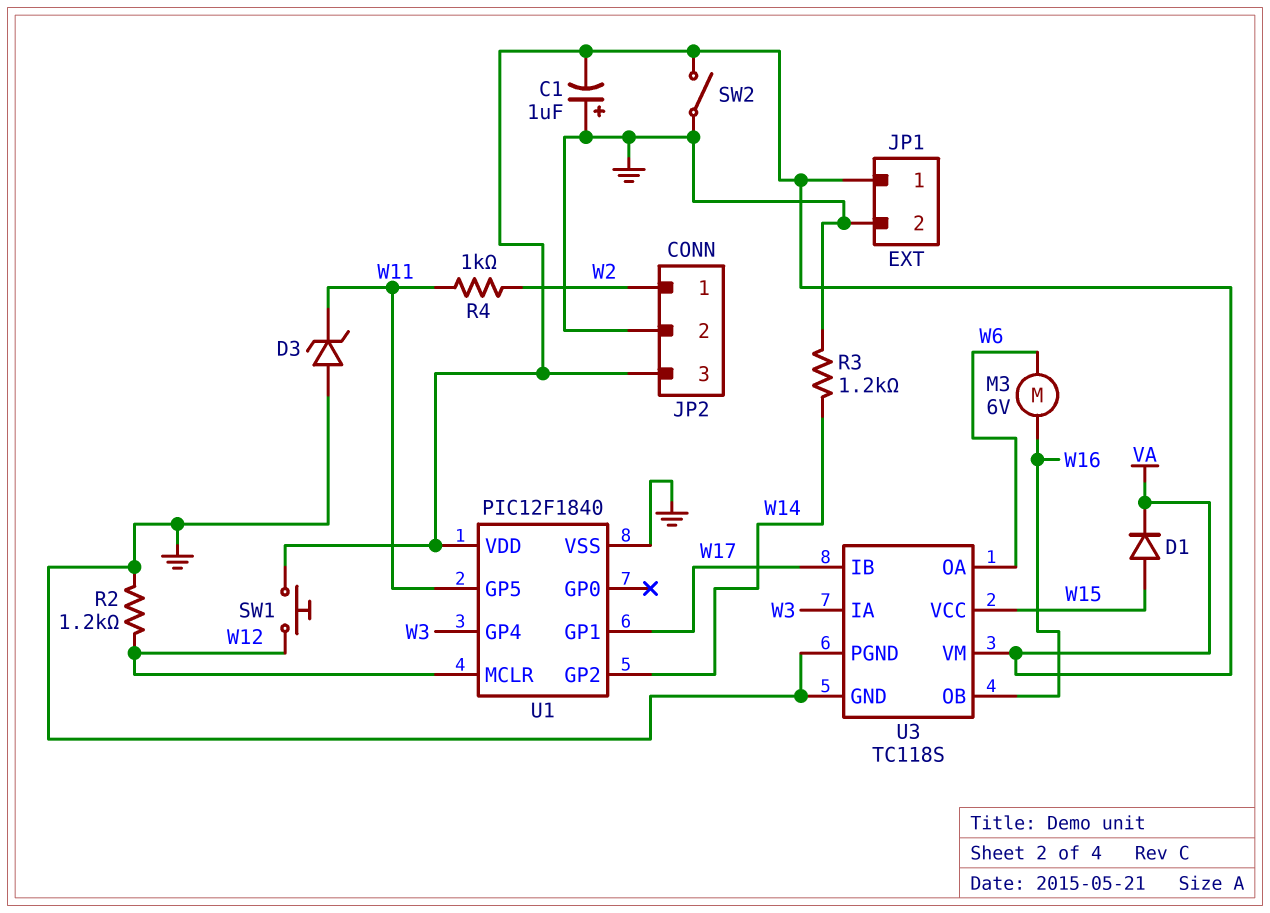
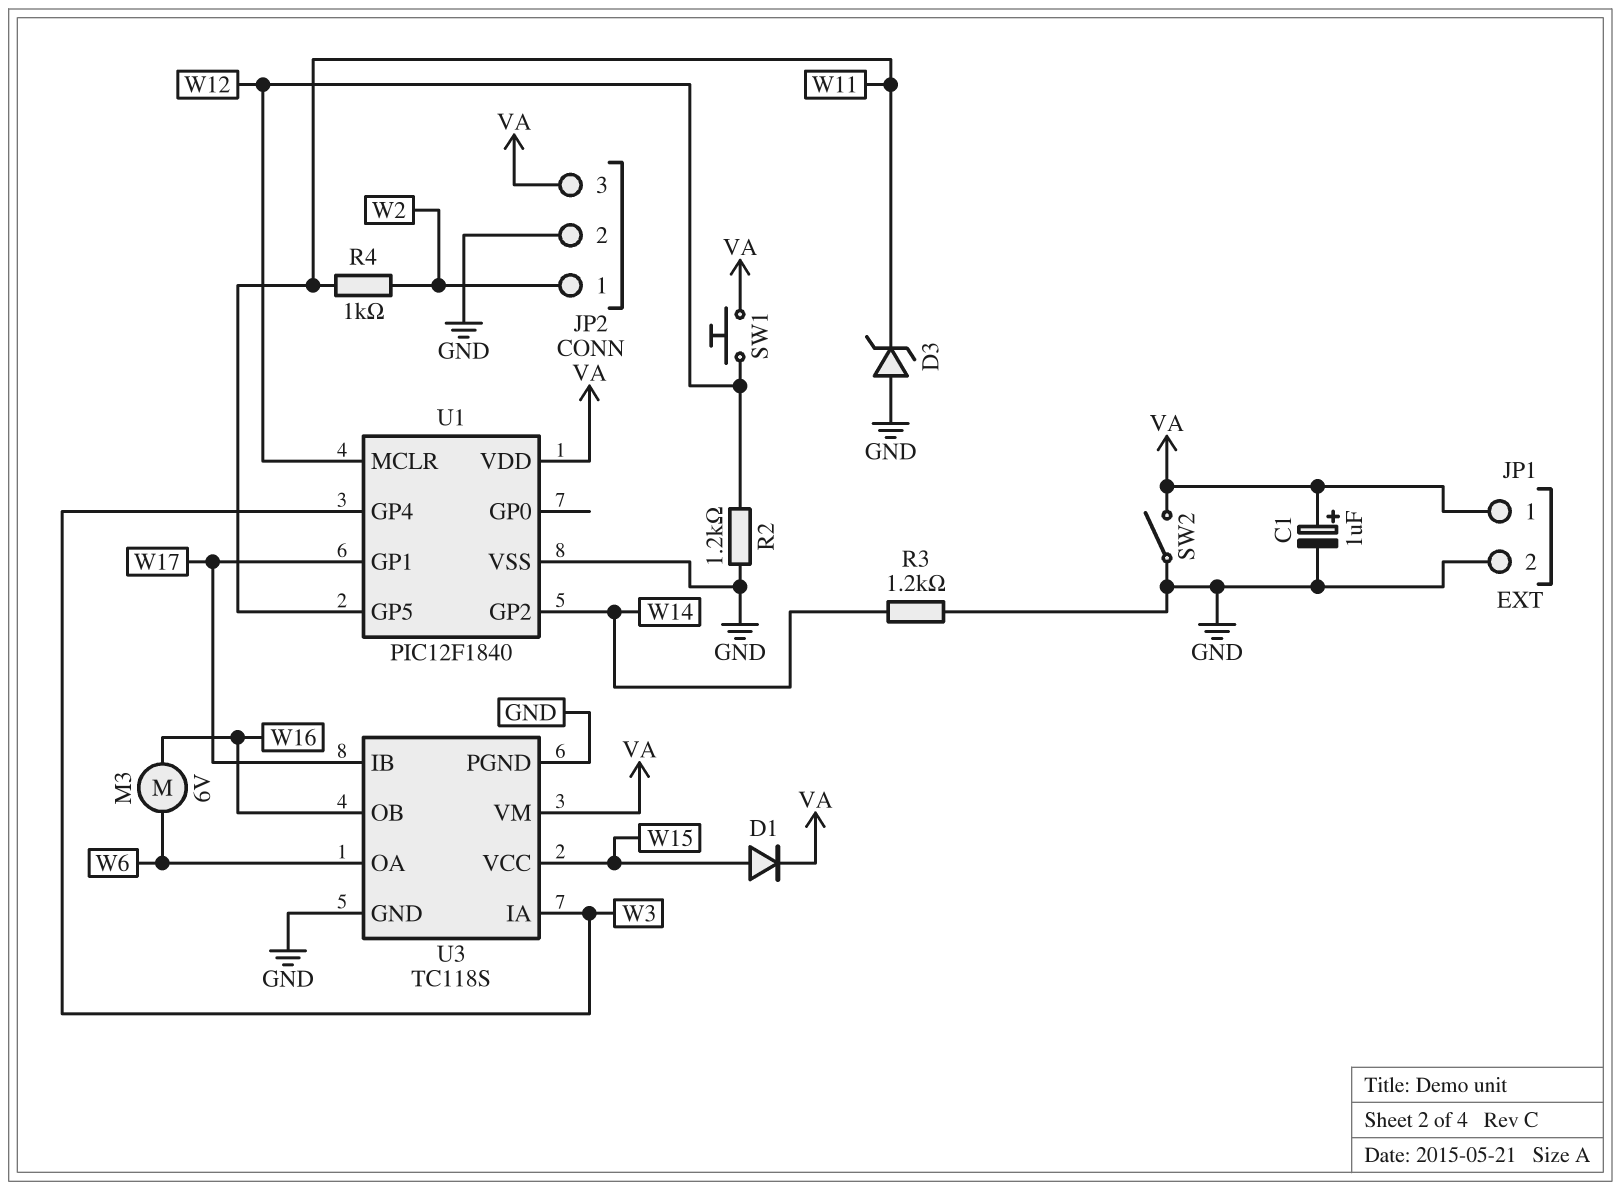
C1: 1uF (plus GND, minus VA) -> 1uF (plus VA, minus GND)

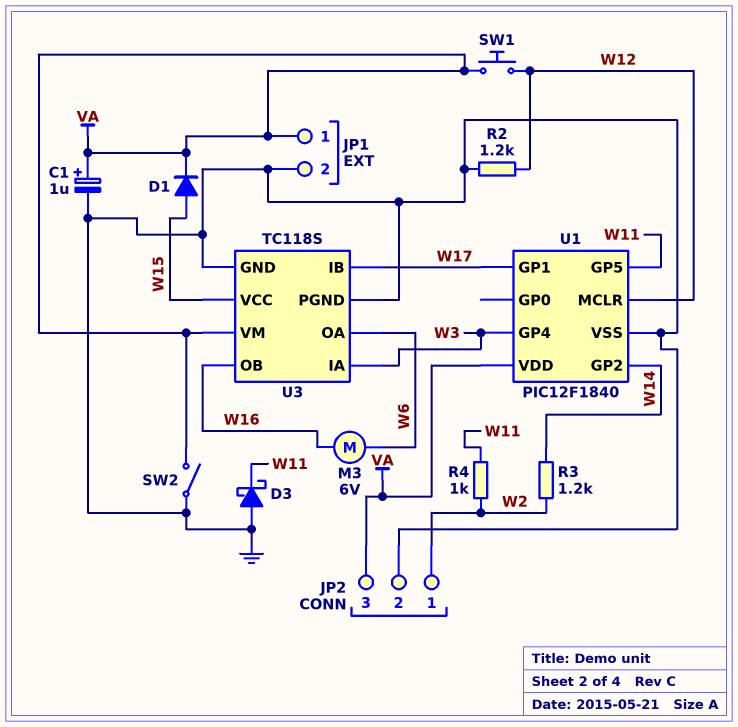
D3: zener (A GND, K W11) -> schottky (A GND, K W11)
R3: 1.2k (GND, W14) -> 1.2k (W2, W14)

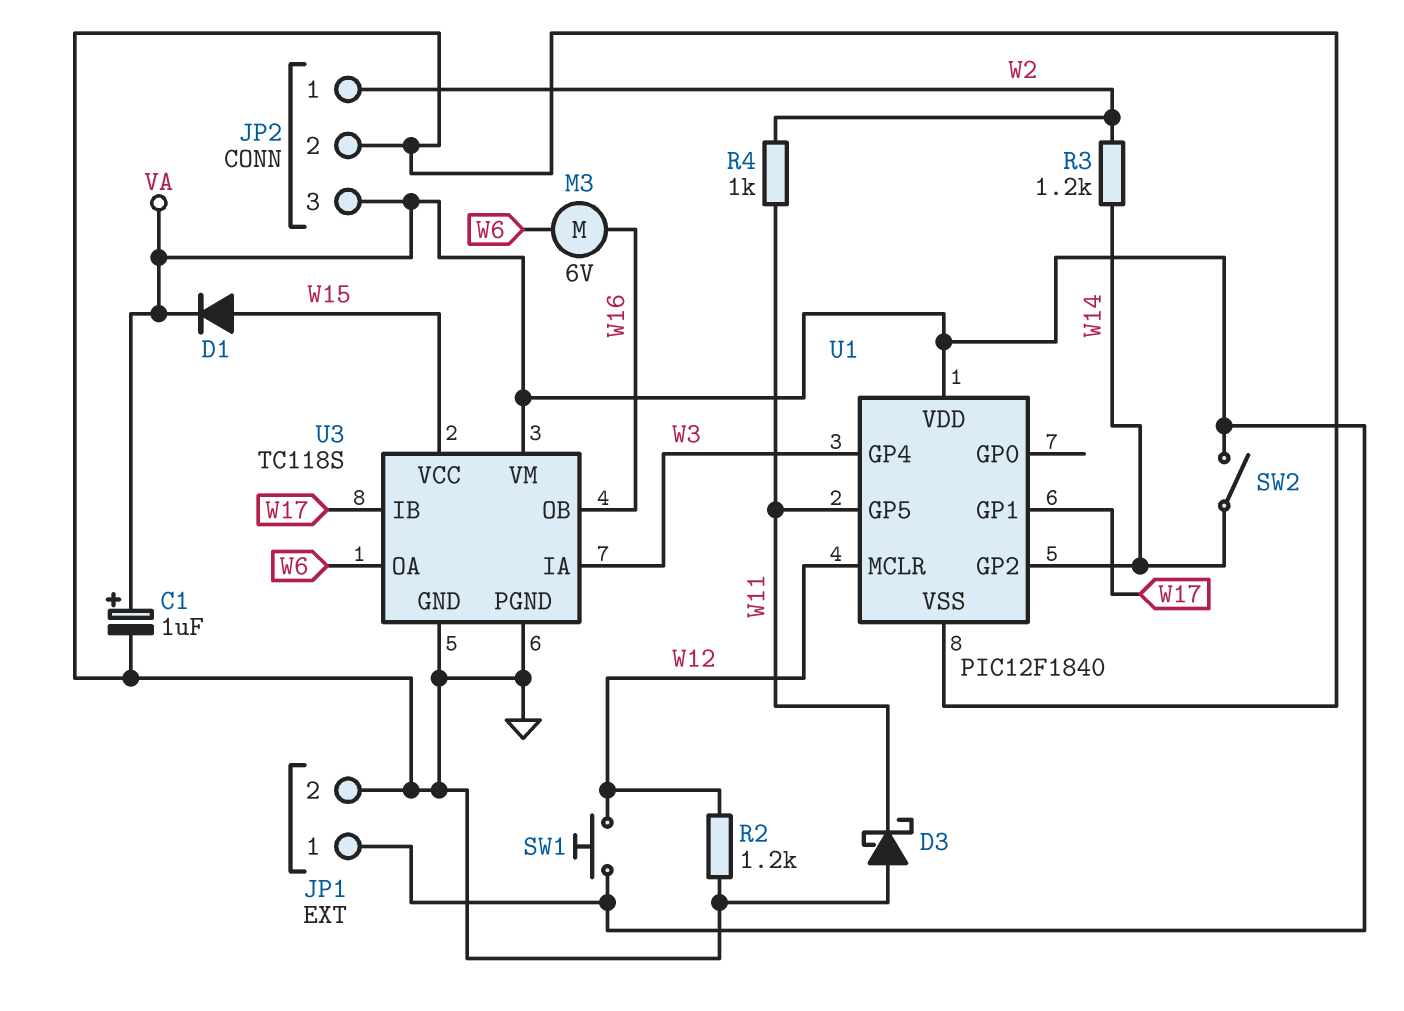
SW2: switch (GND, VA) -> switch (VA, W14)

